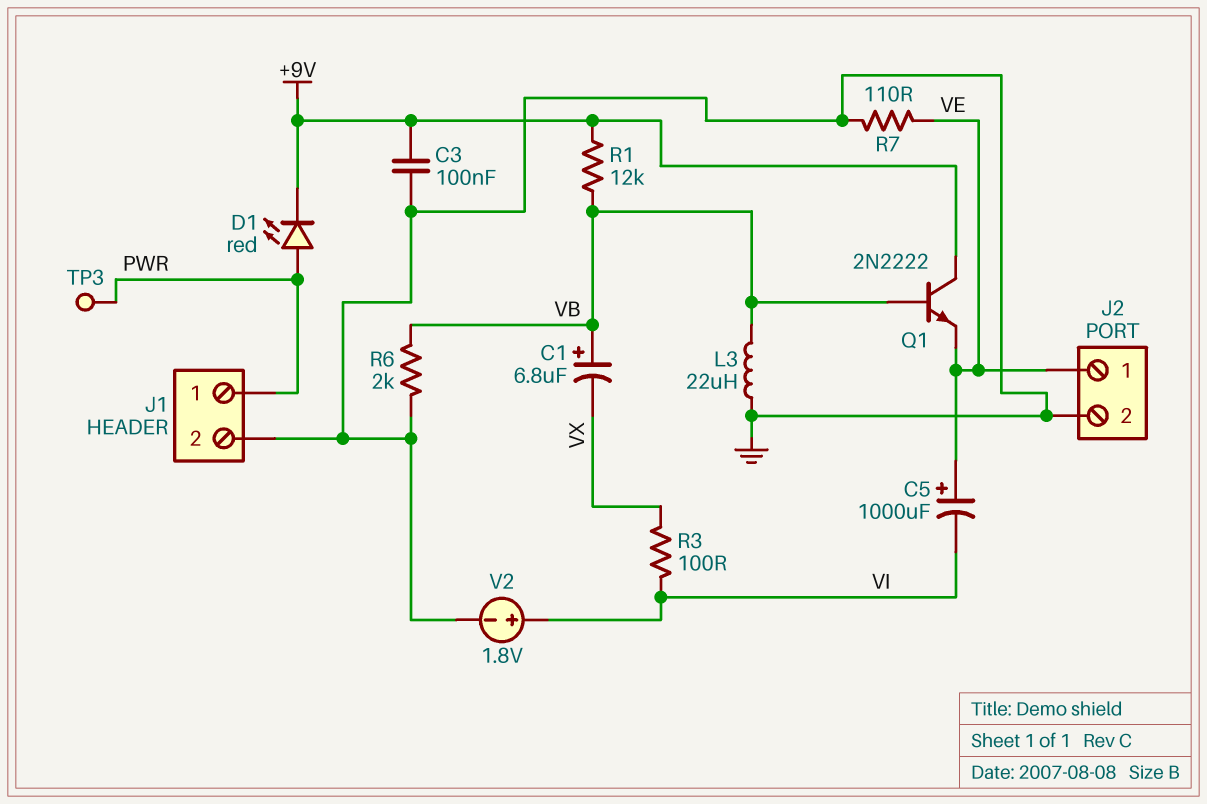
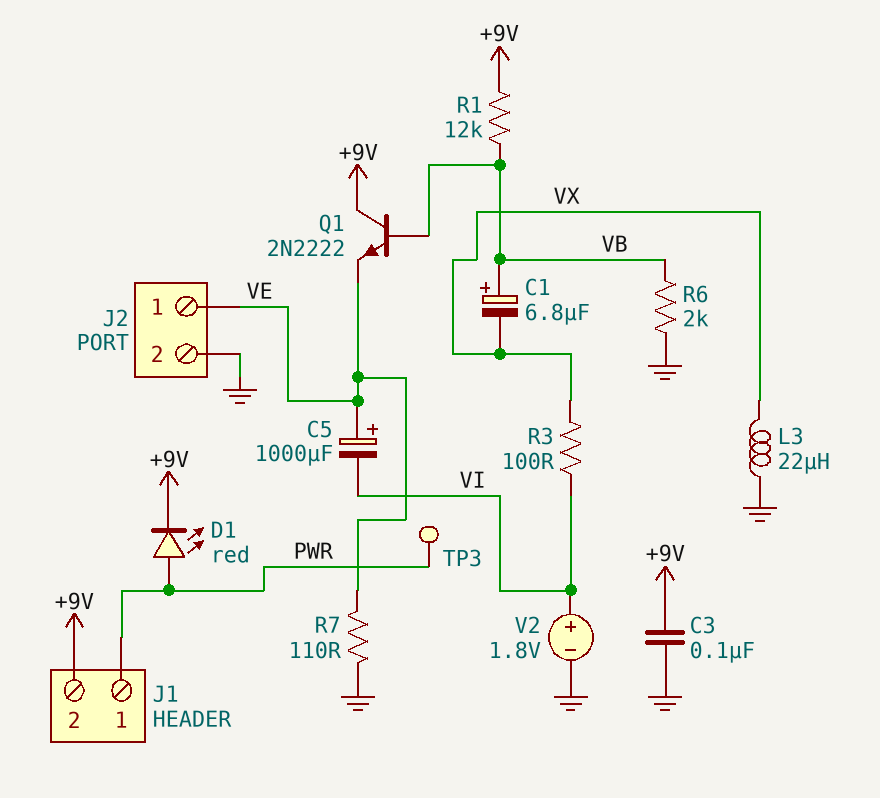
J1 pin 2: GND -> +9V
L3: 22uH (GND, VB) -> 22uH (GND, VX)

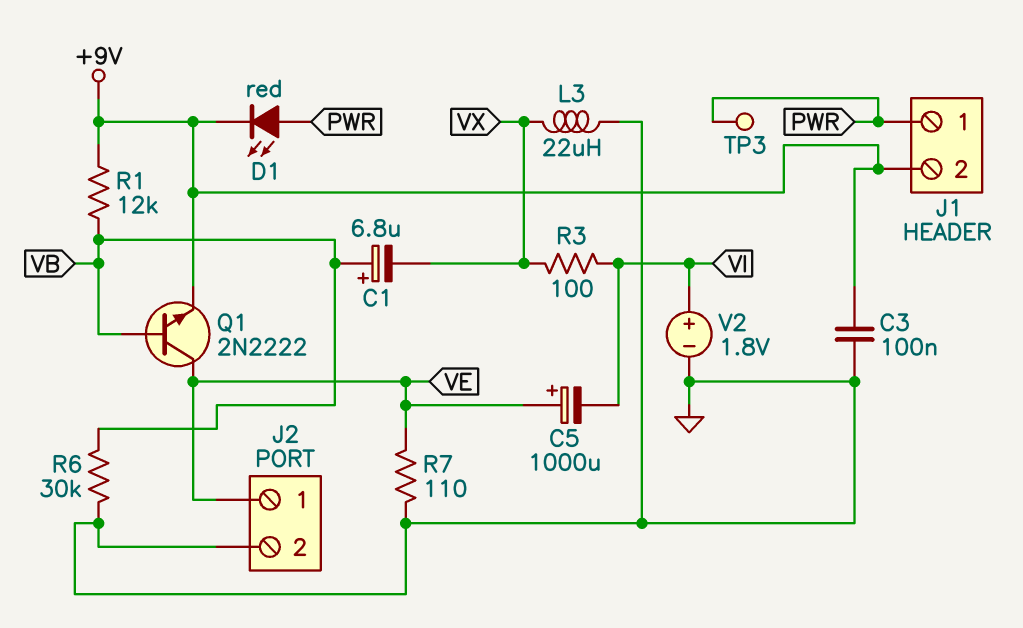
Q1: NPN 2N2222 (B VB, C +9V, E VE) -> NPN 2N2222 (B VB, C VE, E +9V)
R6: 2k (GND, VB) -> 30k (GND, VB)

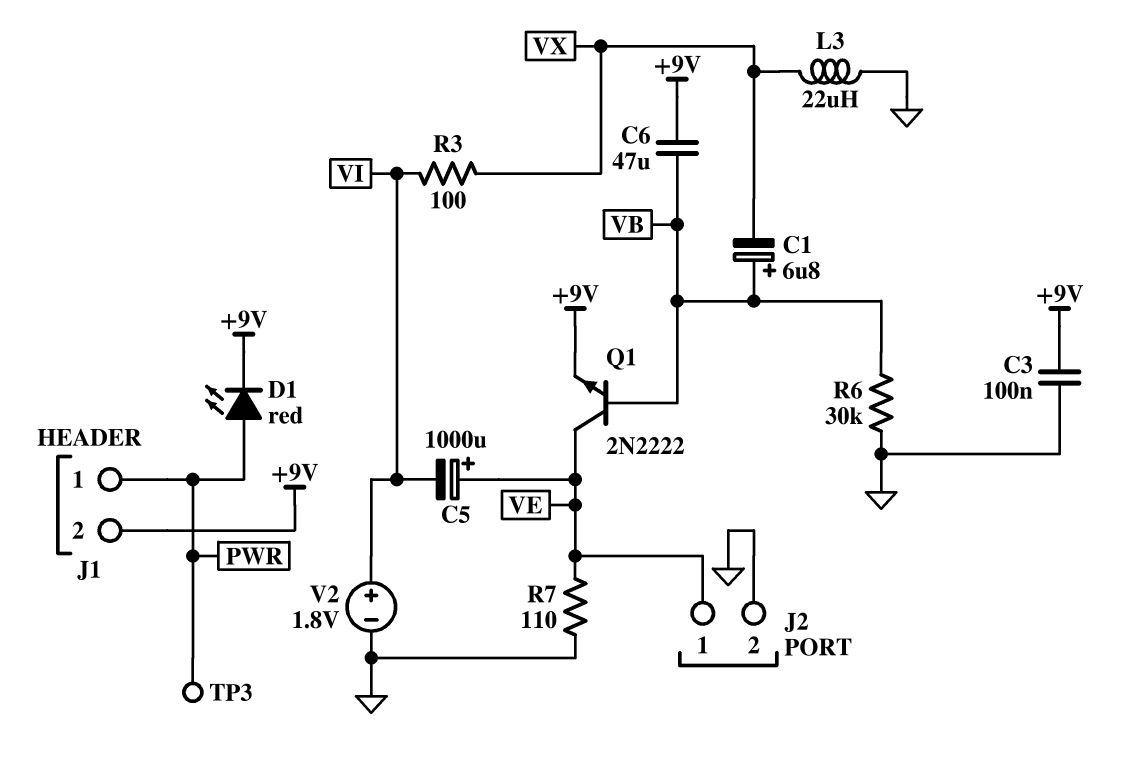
C6: none -> 47uF (+9V, VB)
R1: 12k (+9V, VB) -> none

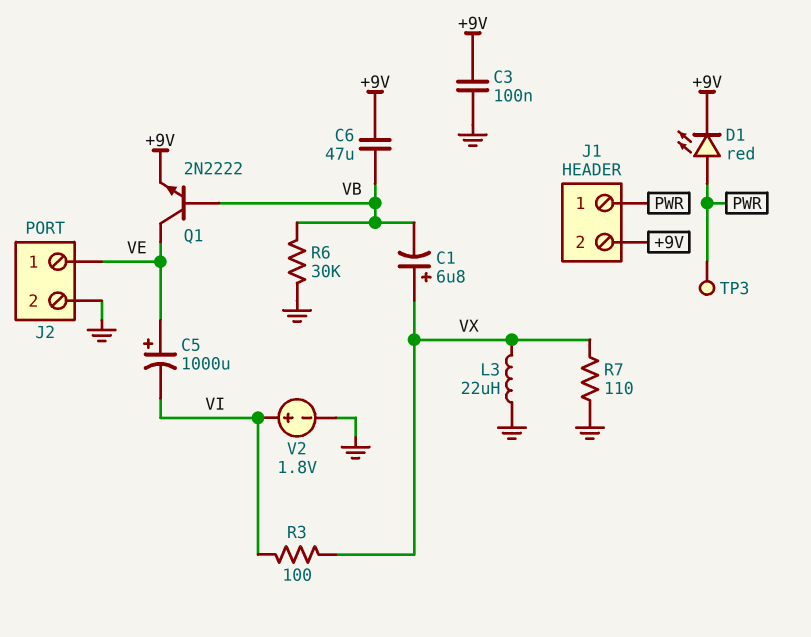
C1: 6.8uF (plus VB, minus VX) -> 6.8uF (plus VX, minus VB)
R7: 110 (GND, VE) -> 110 (GND, VX)

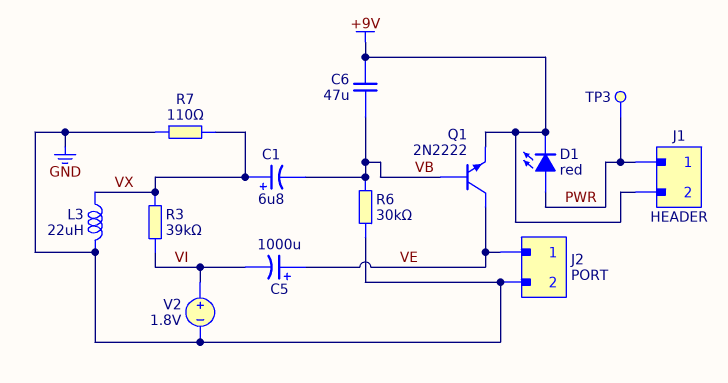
C3: 100nF (+9V, GND) -> none
R3: 100 (VI, VX) -> 39k (VI, VX)

